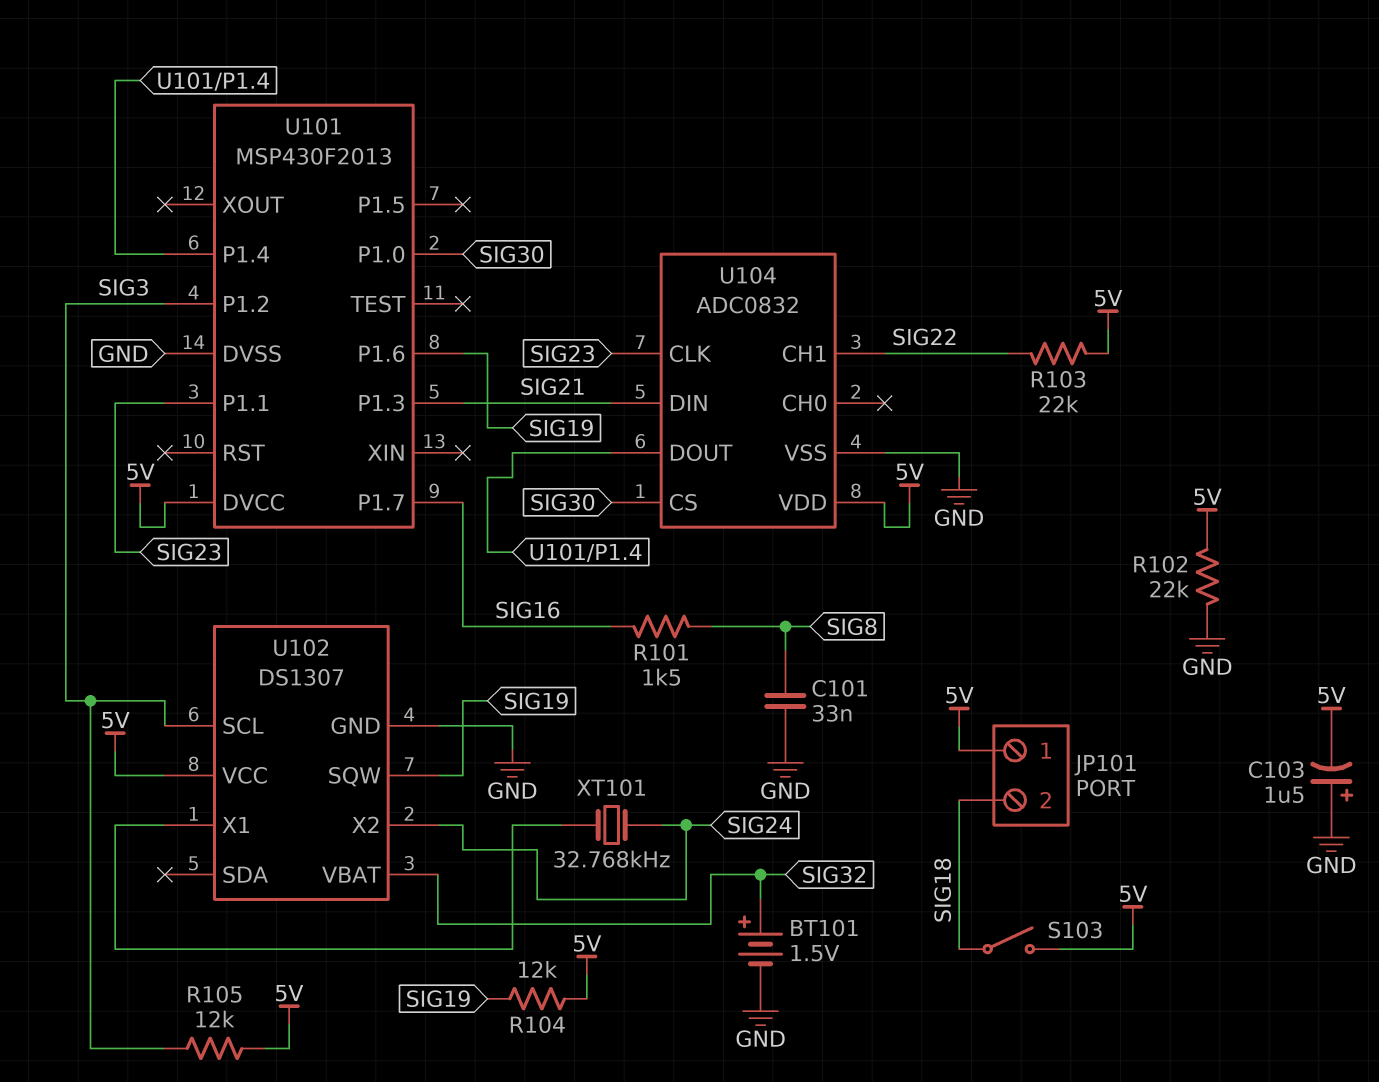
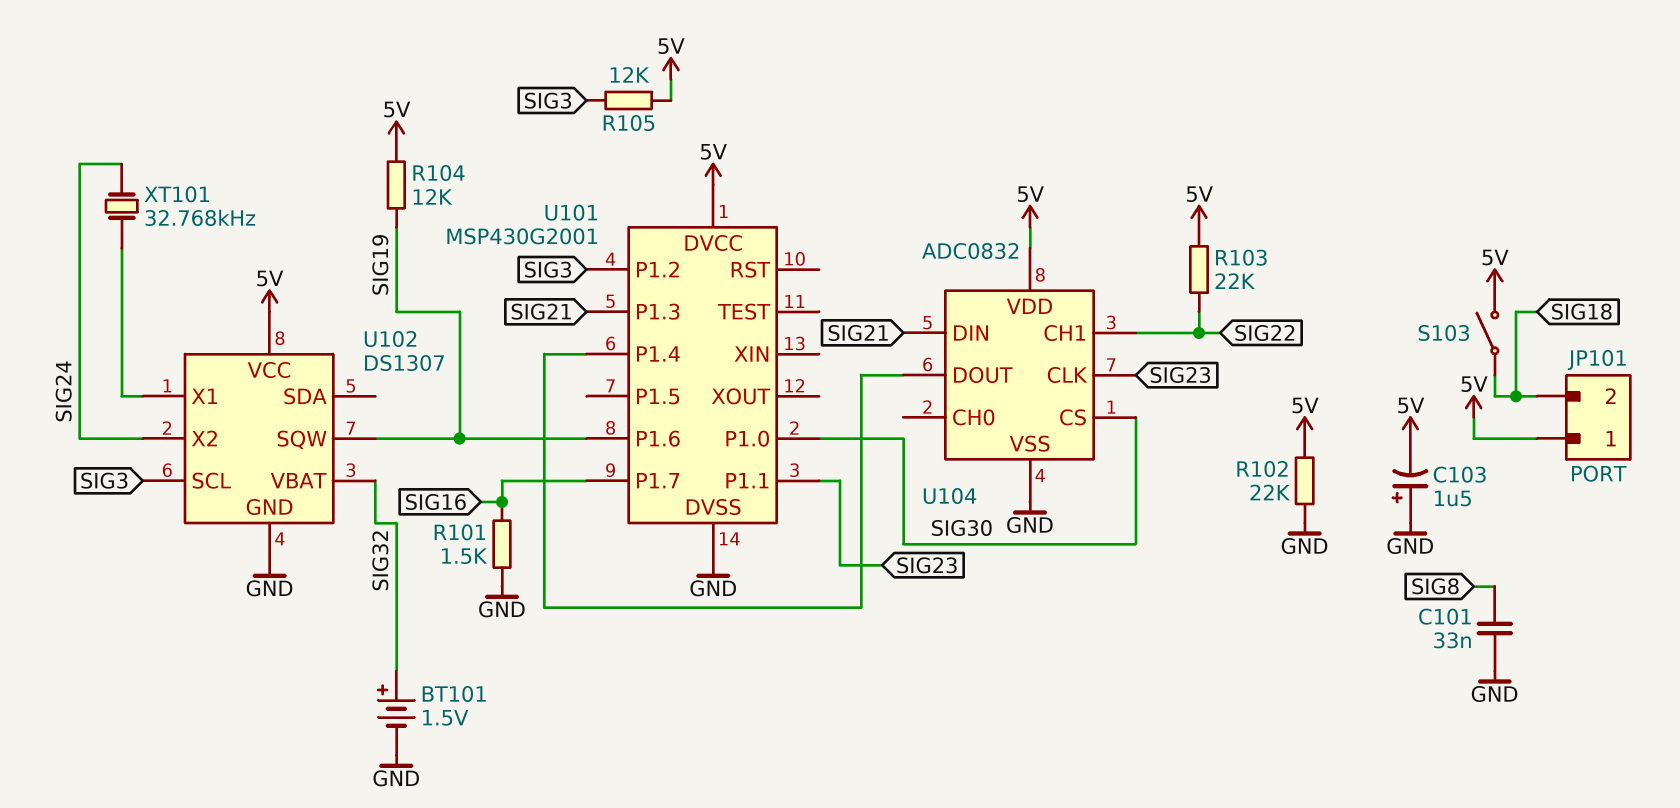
R101: 1.5k (SIG8, SIG16) -> 1.5k (GND, SIG16)
U101: MSP430F2013 -> MSP430G2001

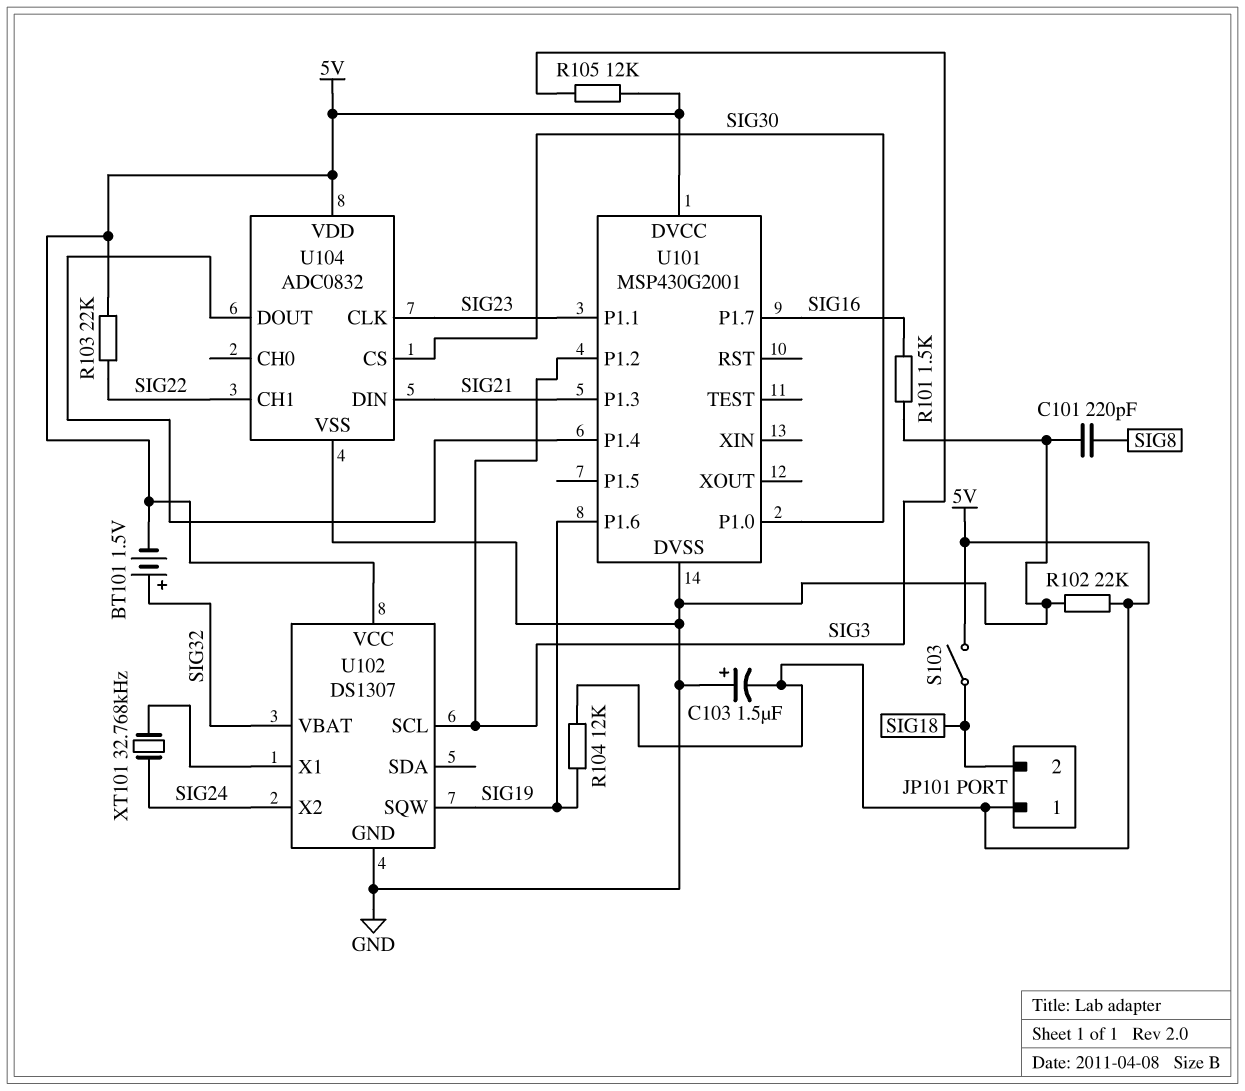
BT101: 1.5V (plus SIG32, minus GND) -> 1.5V (plus SIG32, minus 5V)
C101: 33nF (GND, SIG8) -> 220pF (GND, SIG8)

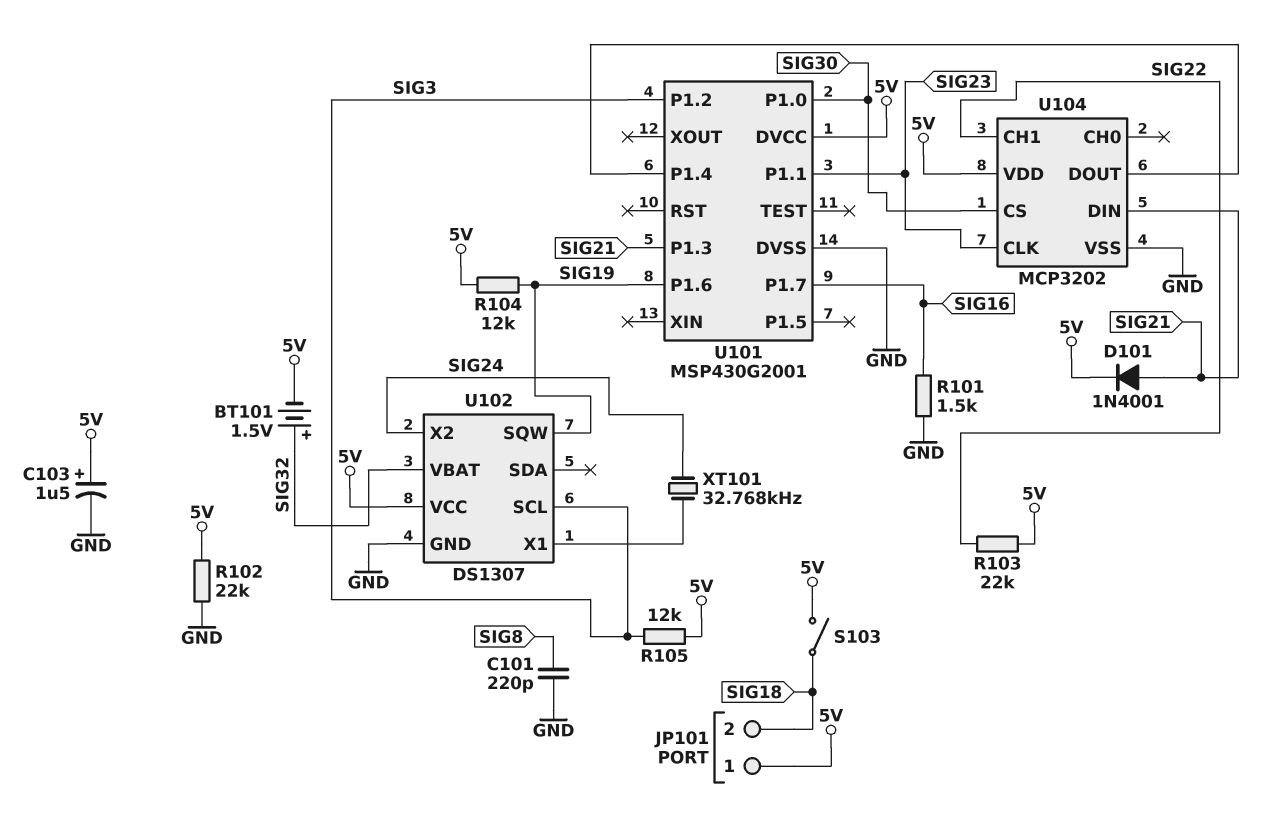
C103: 1.5uF (plus GND, minus 5V) -> 1.5uF (plus 5V, minus GND)
D101: none -> diode 1N4001 (A SIG21, K 5V)
U104: ADC0832 -> MCP3202

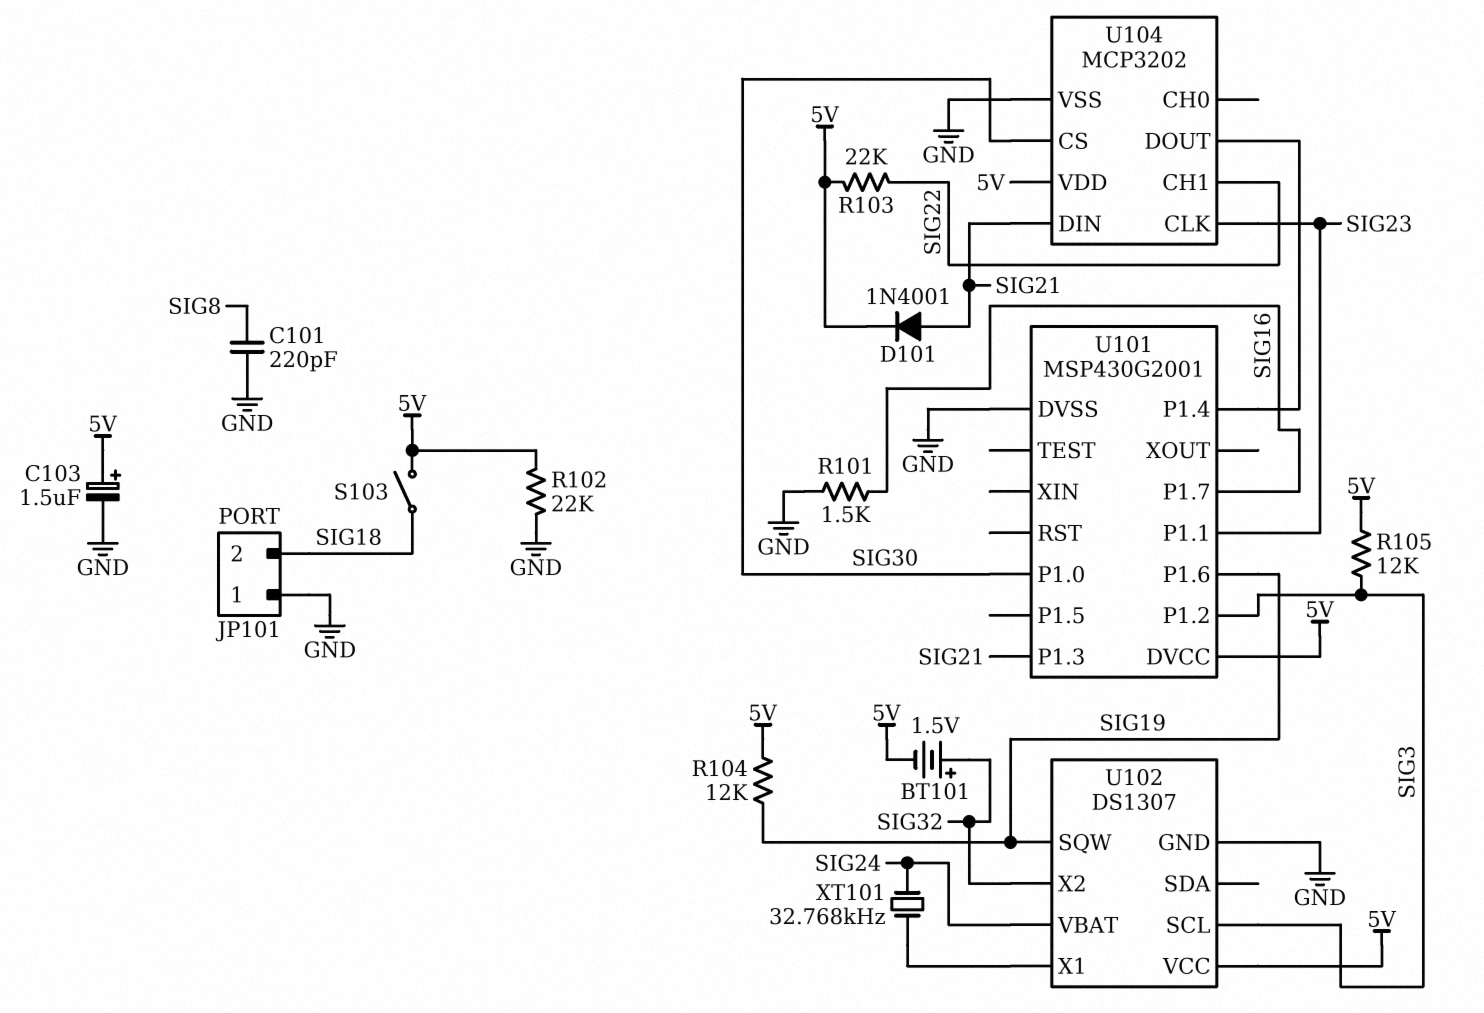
JP101 pin 1: 5V -> GND
U102 pin VBAT: SIG32 -> SIG24
U102 pin X2: SIG24 -> SIG32

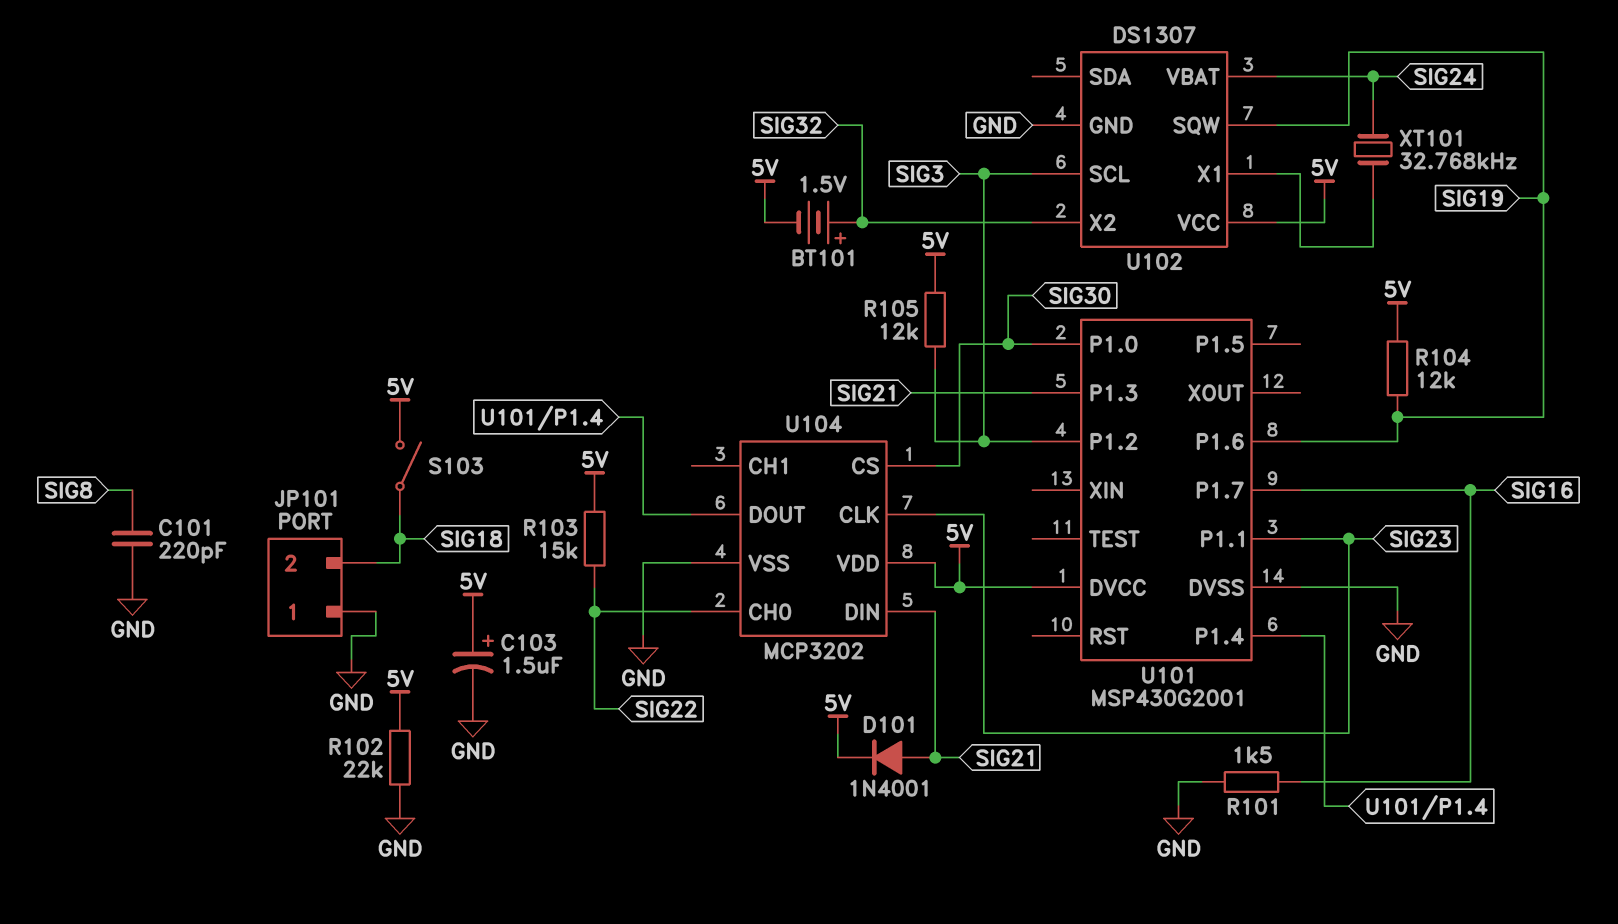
R103: 22k (5V, SIG22) -> 15k (5V, SIG22)
U104 pin CH0: none -> SIG22
U104 pin CH1: SIG22 -> none

